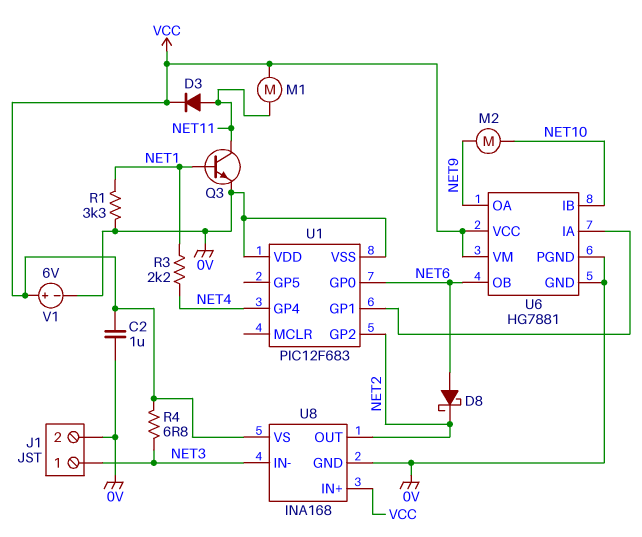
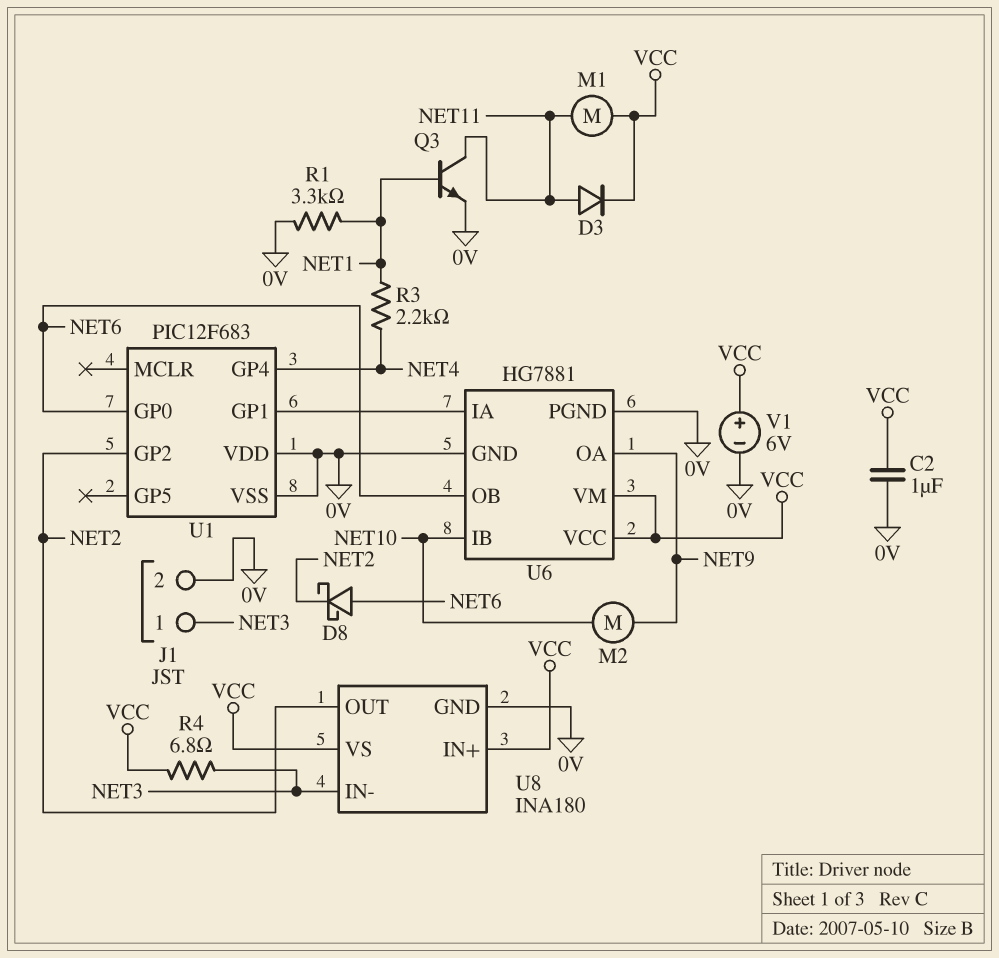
U8: INA168 -> INA180

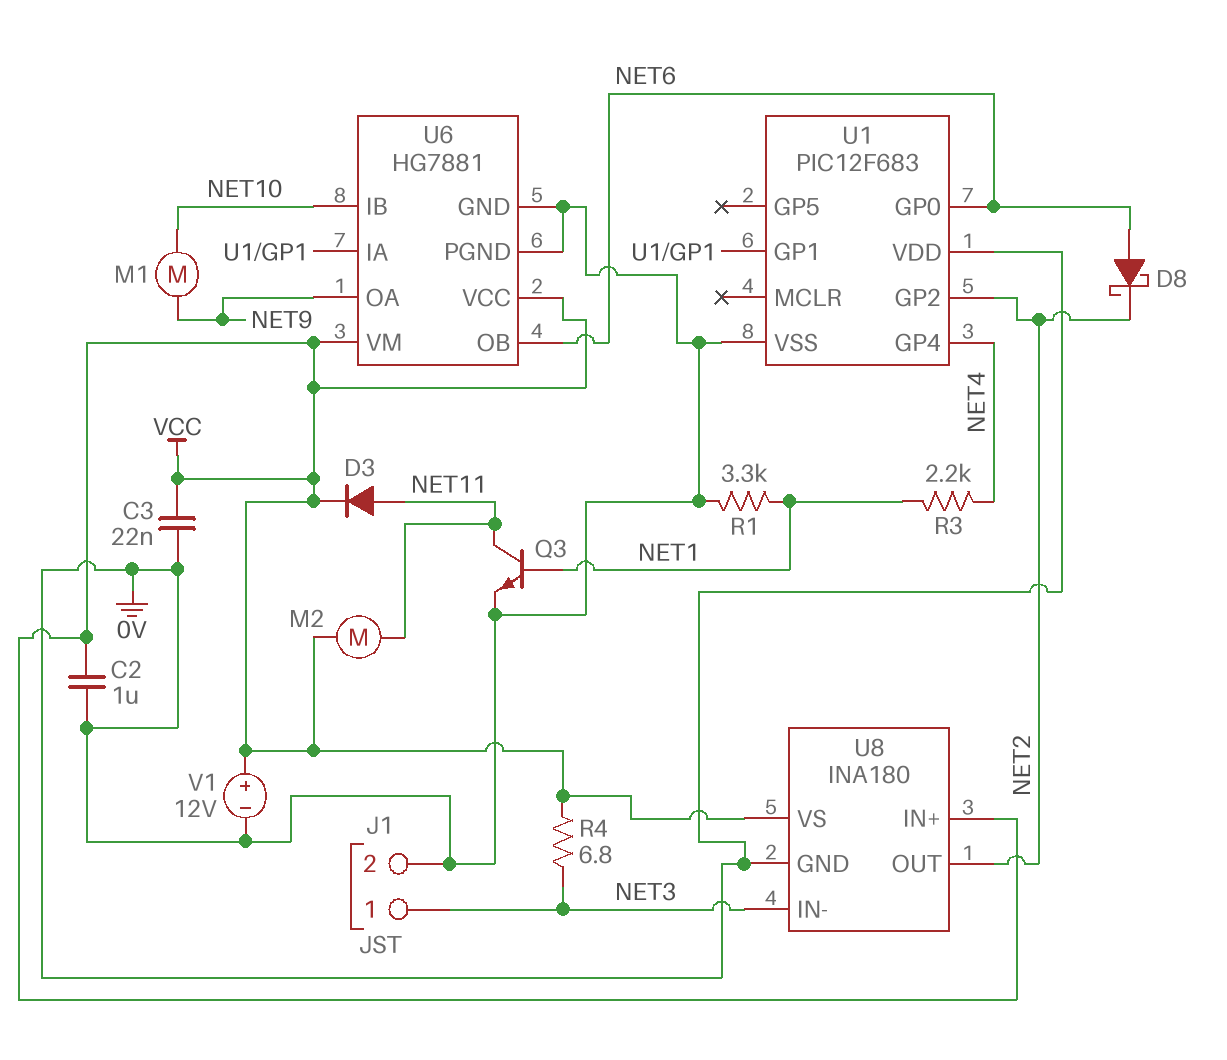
C3: none -> 22nF (0V, VCC)
M1: motor (NET11, VCC) -> motor (NET9, NET10)
M2: motor (NET9, NET10) -> motor (NET11, VCC)
V1: 6V (plus VCC, minus 0V) -> 12V (plus VCC, minus 0V)

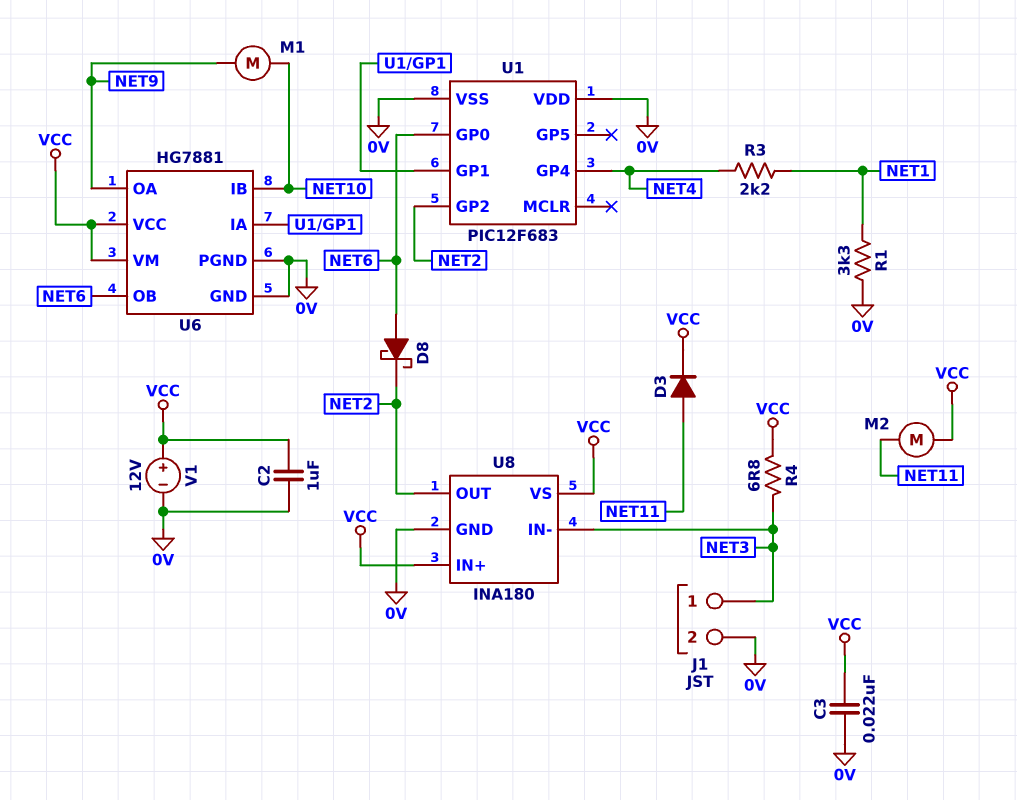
Q3: NPN (B NET1, C NET11, E 0V) -> none

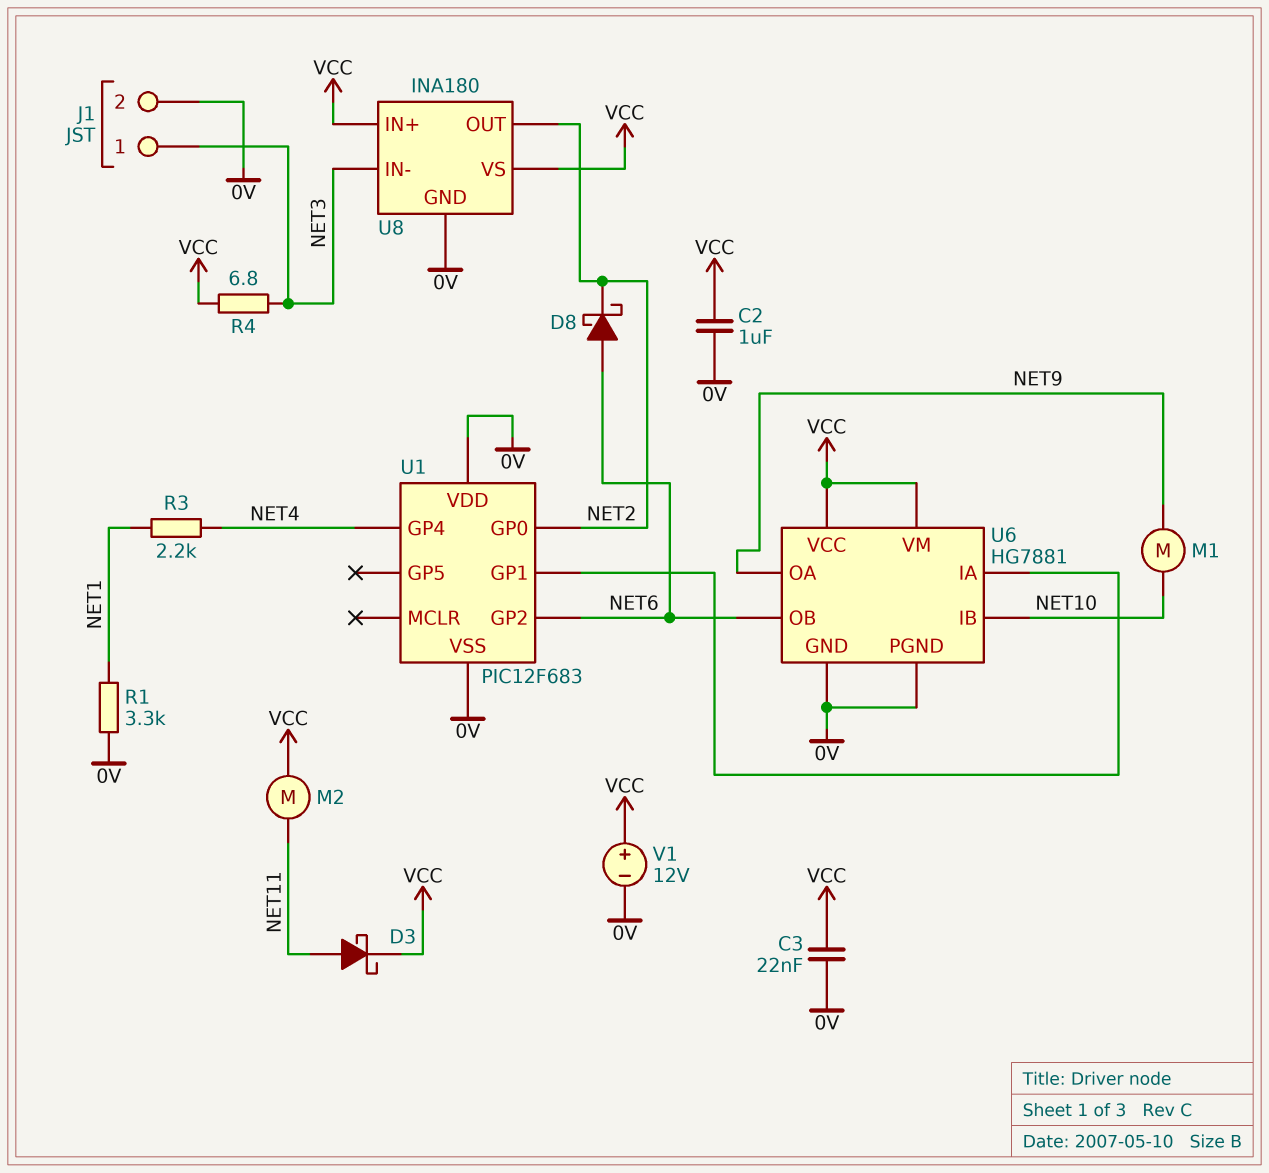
D3: diode (A NET11, K VCC) -> schottky (A NET11, K VCC)
U1 pin GP0: NET6 -> NET2
U1 pin GP2: NET2 -> NET6

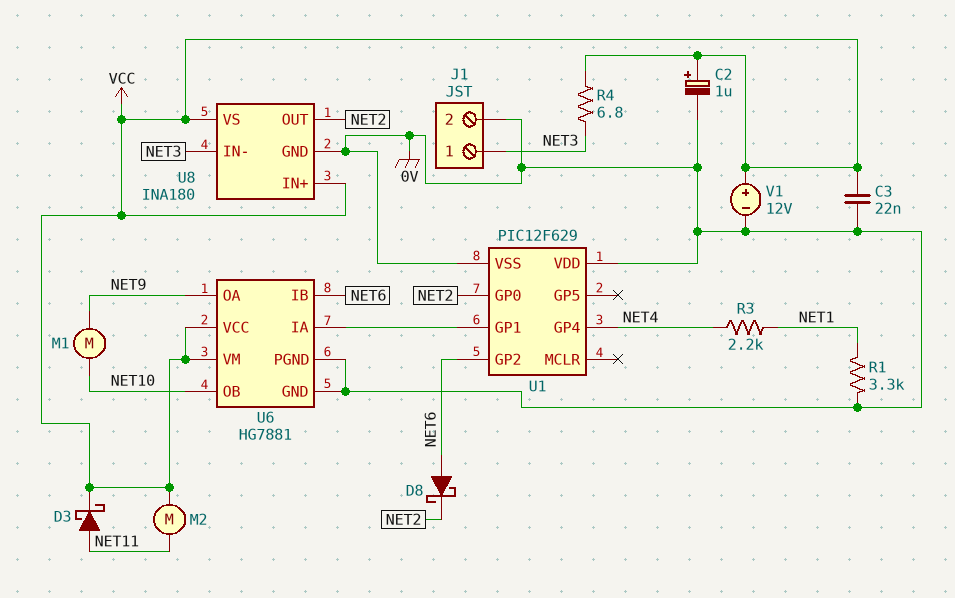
C2: 1uF (0V, VCC) -> 1uF (plus VCC, minus 0V)
U1: PIC12F683 -> PIC12F629
U6 pin IB: NET10 -> NET6
U6 pin OB: NET6 -> NET10

